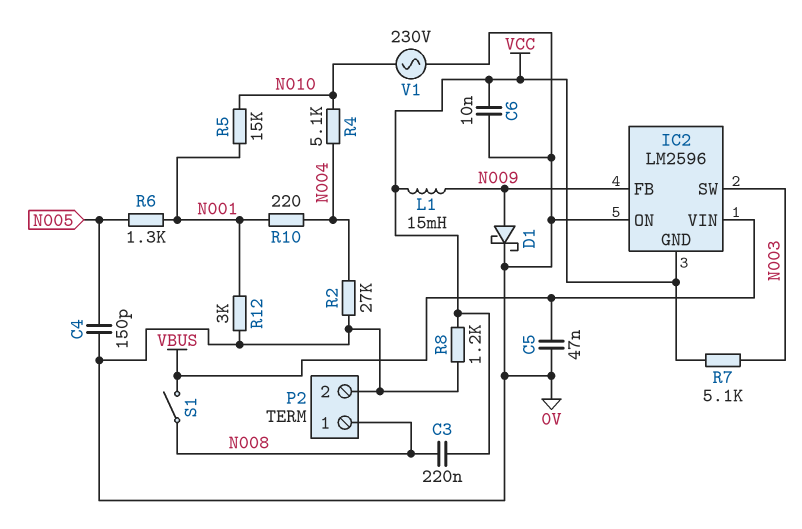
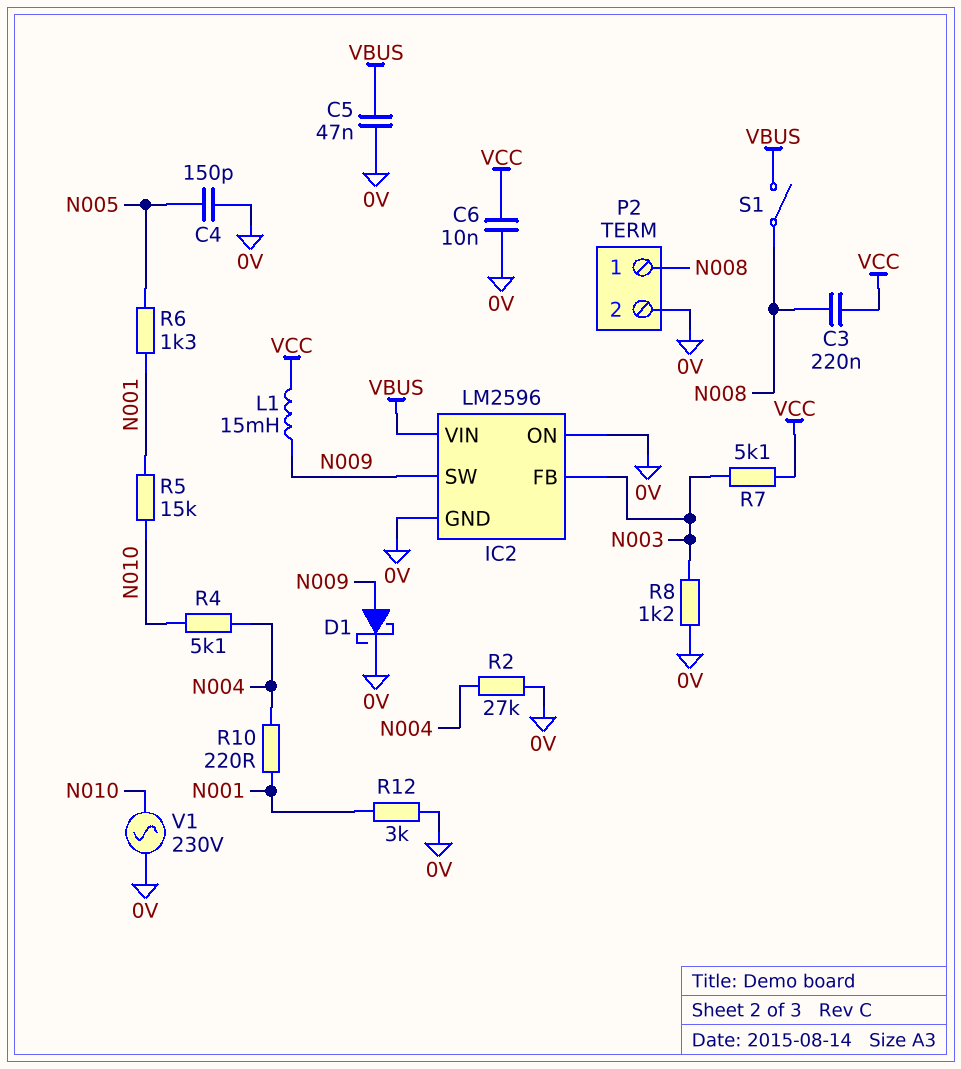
IC2 pin FB: N009 -> N003
IC2 pin GND: VCC -> 0V
IC2 pin SW: N003 -> N009
R8: 1.2k (0V, VCC) -> 1.2k (0V, N003)

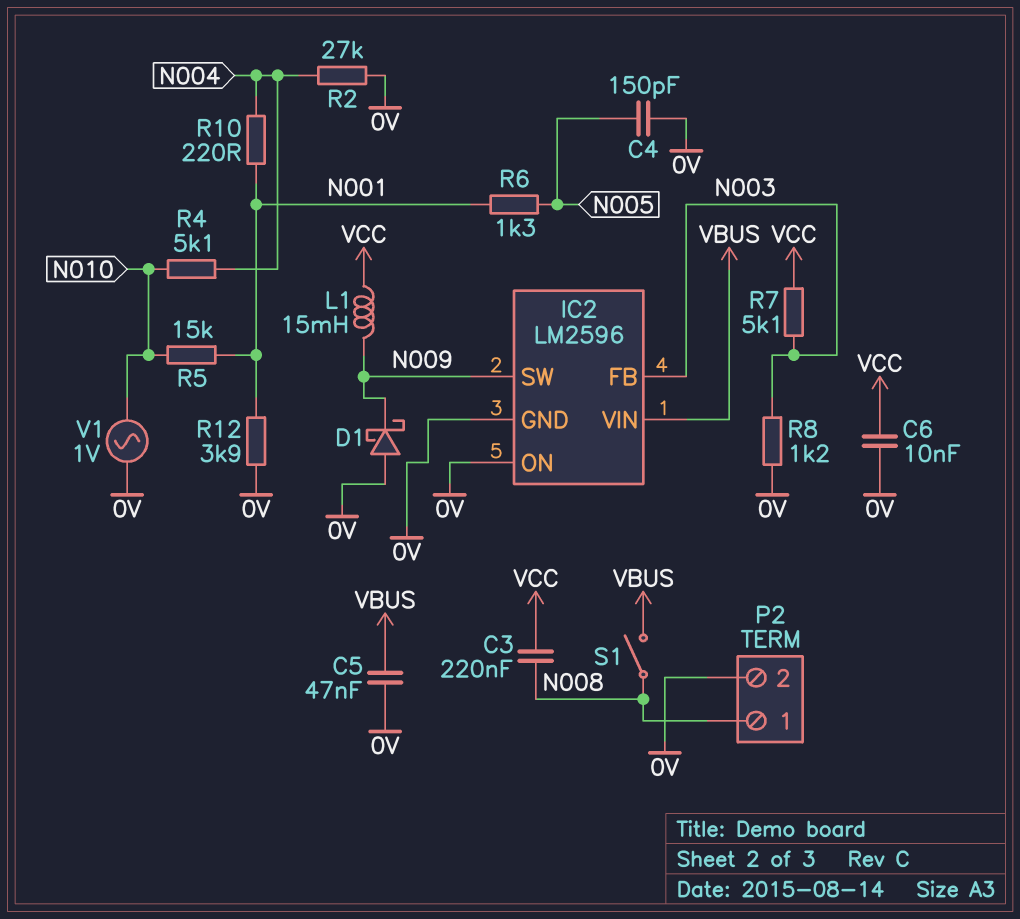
D1: schottky (A N009, K 0V) -> schottky (A 0V, K N009)
R12: 3k (0V, N001) -> 3.9k (0V, N001)
V1: AC 230V (0V, N010) -> AC 1V (0V, N010)

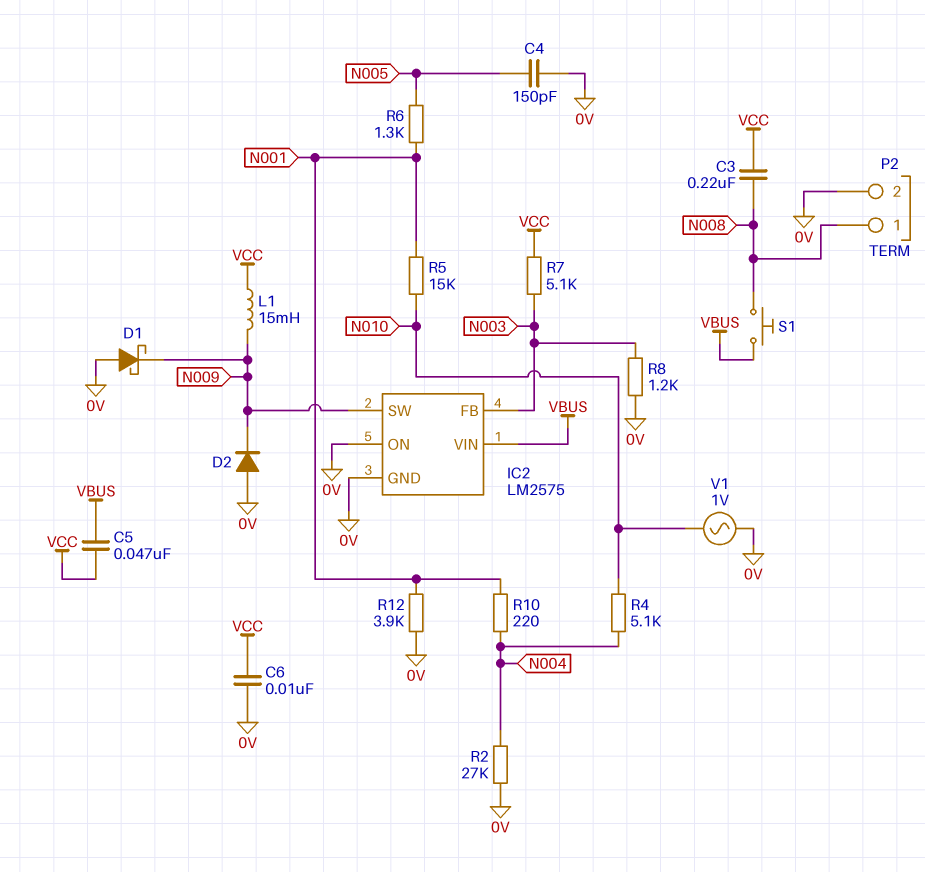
C5: 47nF (0V, VBUS) -> 47nF (VBUS, VCC)
D2: none -> diode (A 0V, K N009)
IC2: LM2596 -> LM2575
S1: switch (N008, VBUS) -> button (N008, VBUS)

